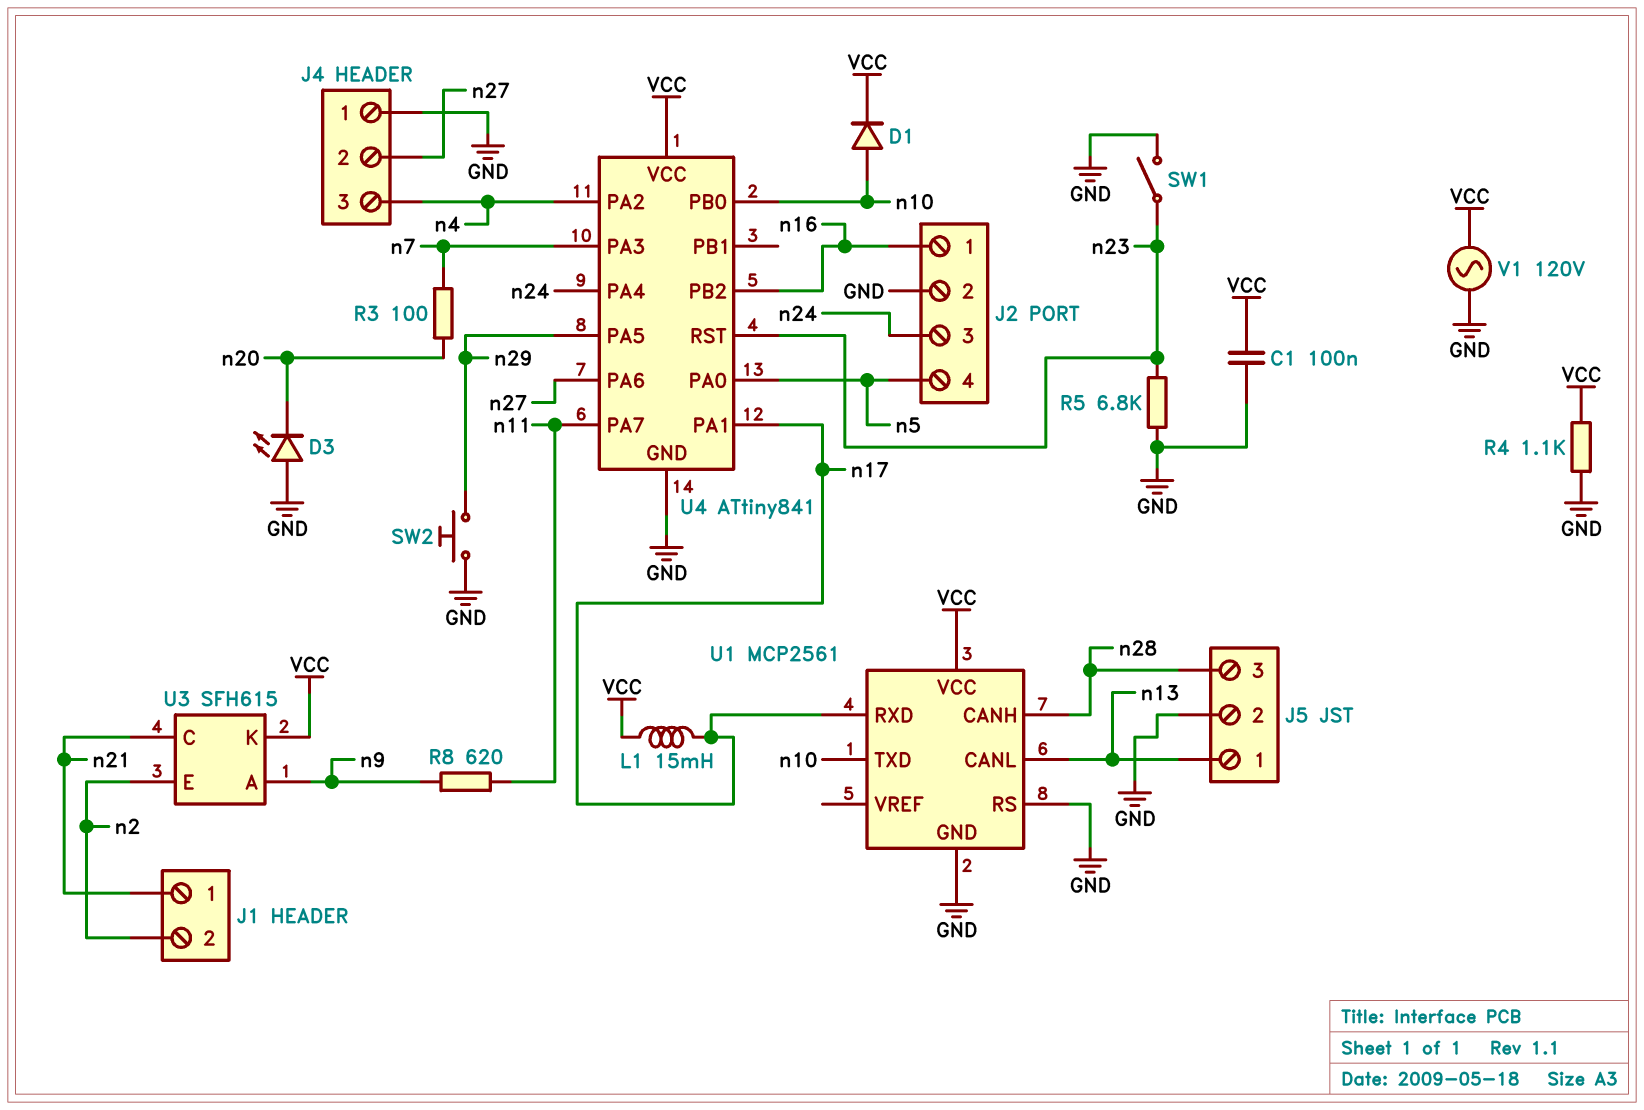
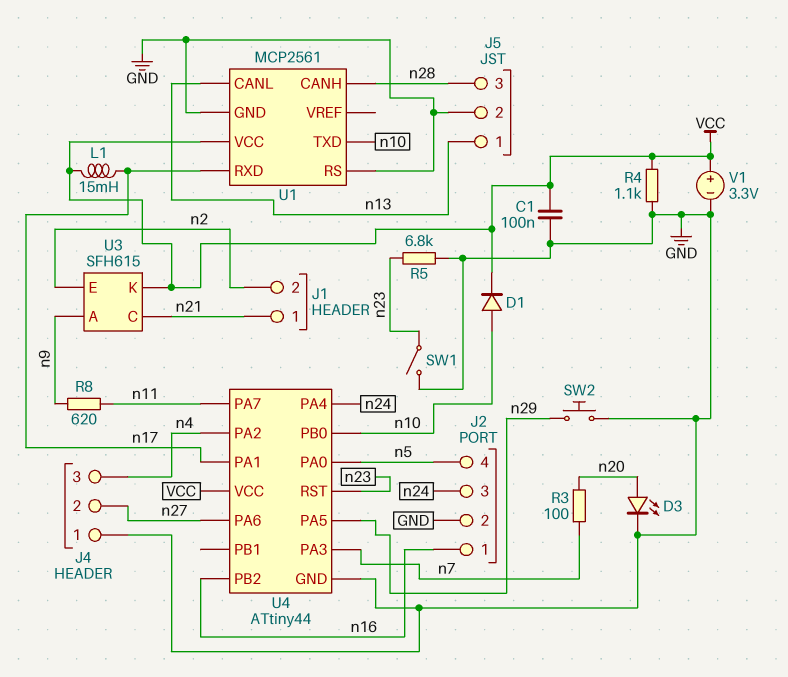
D3: LED (A GND, K n20) -> LED (A n20, K GND)
U4: ATtiny841 -> ATtiny44
V1: AC 120V (GND, VCC) -> 3.3V (plus VCC, minus GND)

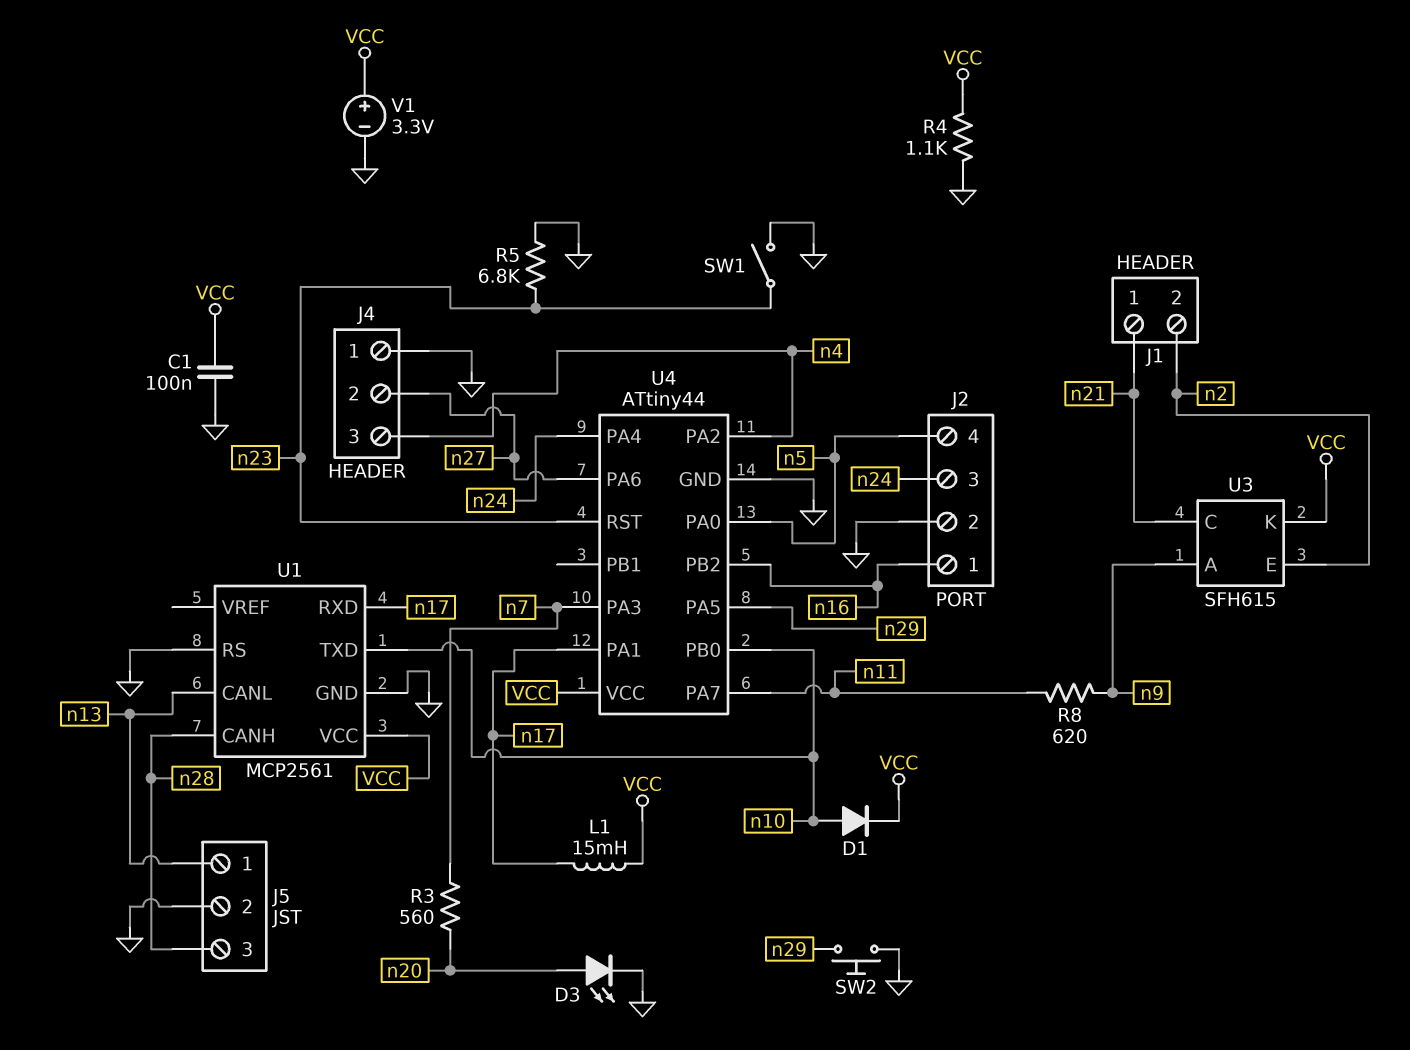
R3: 100 (n7, n20) -> 560 (n7, n20)

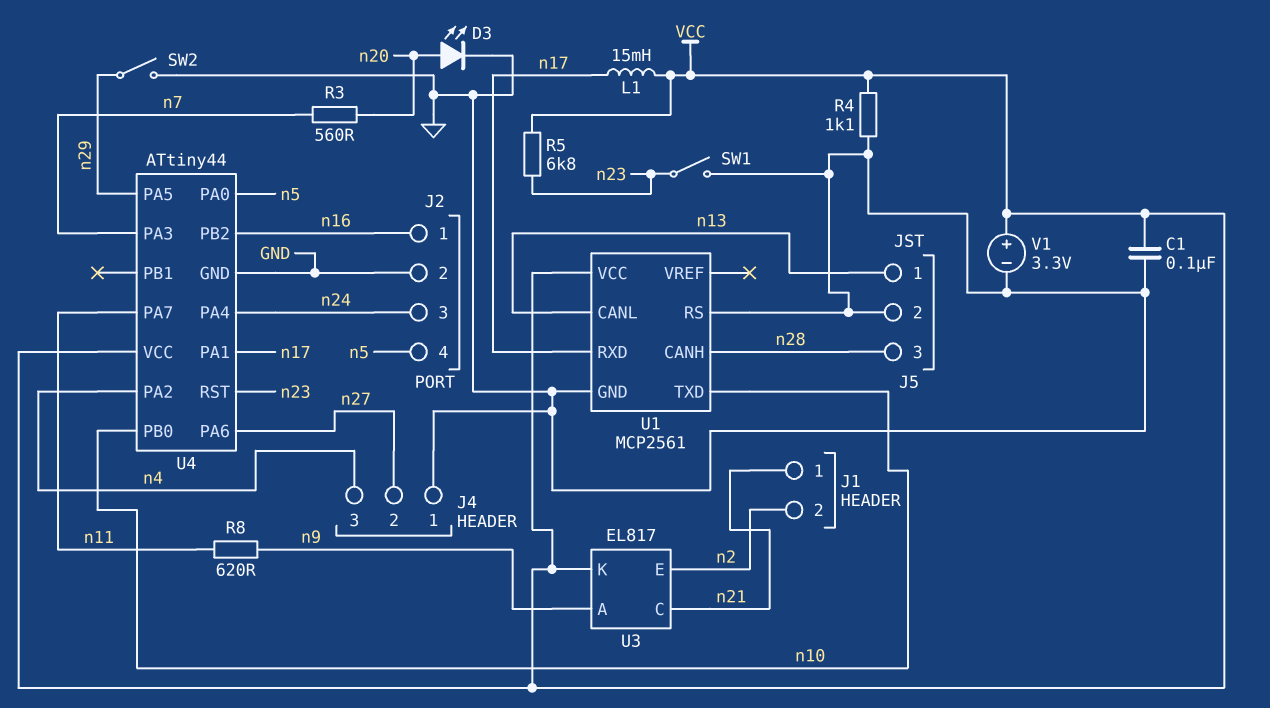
D1: diode (A n10, K VCC) -> none
R5: 6.8k (GND, n23) -> 6.8k (VCC, n23)
SW2: button (GND, n29) -> switch (GND, n29)
U3: SFH615 -> EL817

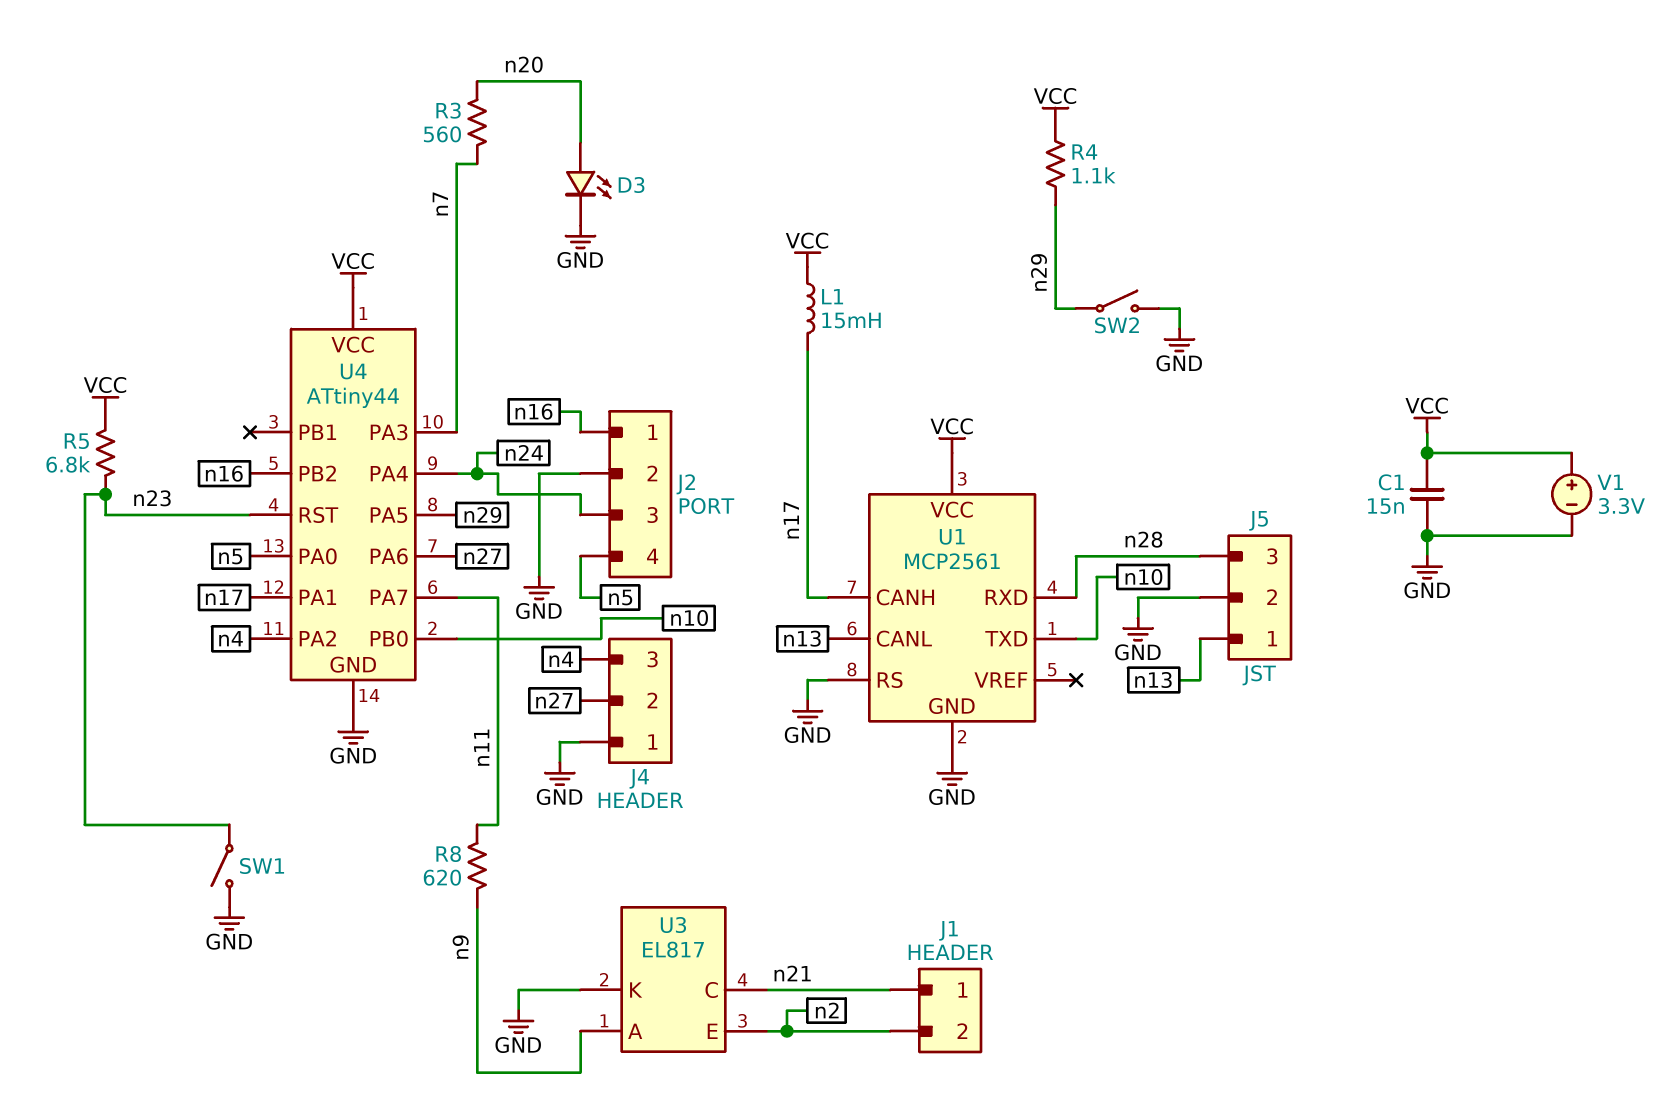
C1: 100nF (GND, VCC) -> 15nF (GND, VCC)
R4: 1.1k (GND, VCC) -> 1.1k (VCC, n29)
U1 pin CANH: n28 -> n17
U1 pin RXD: n17 -> n28
U3 pin K: VCC -> GND

